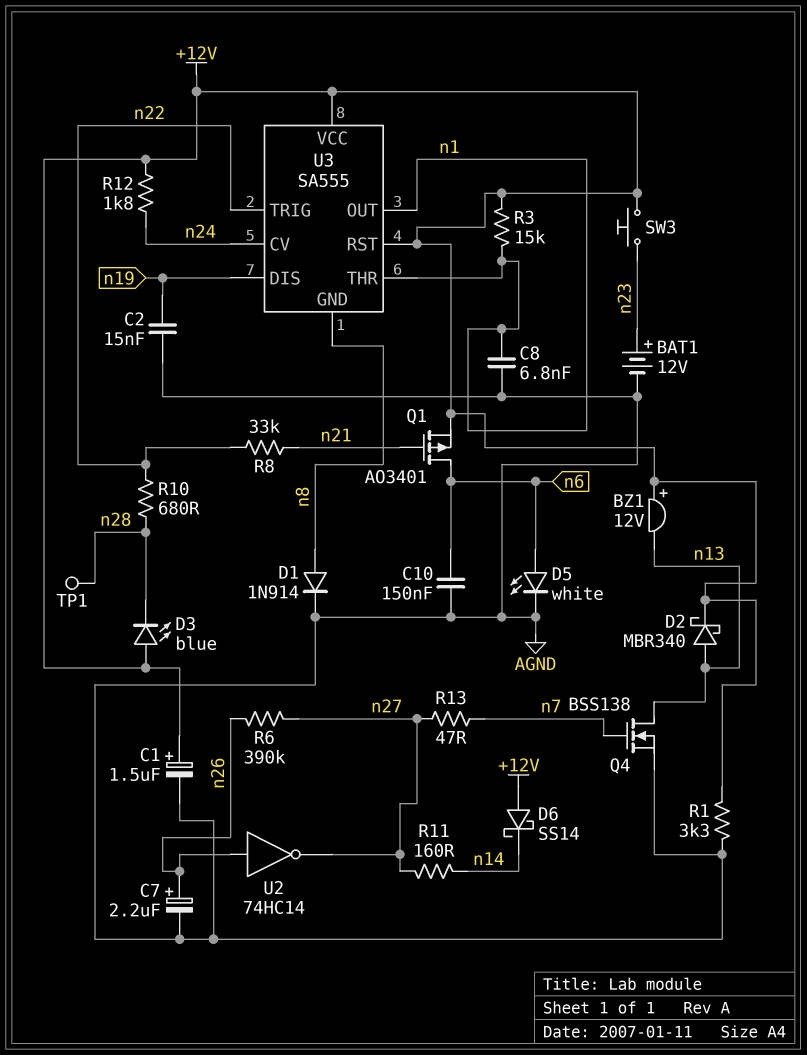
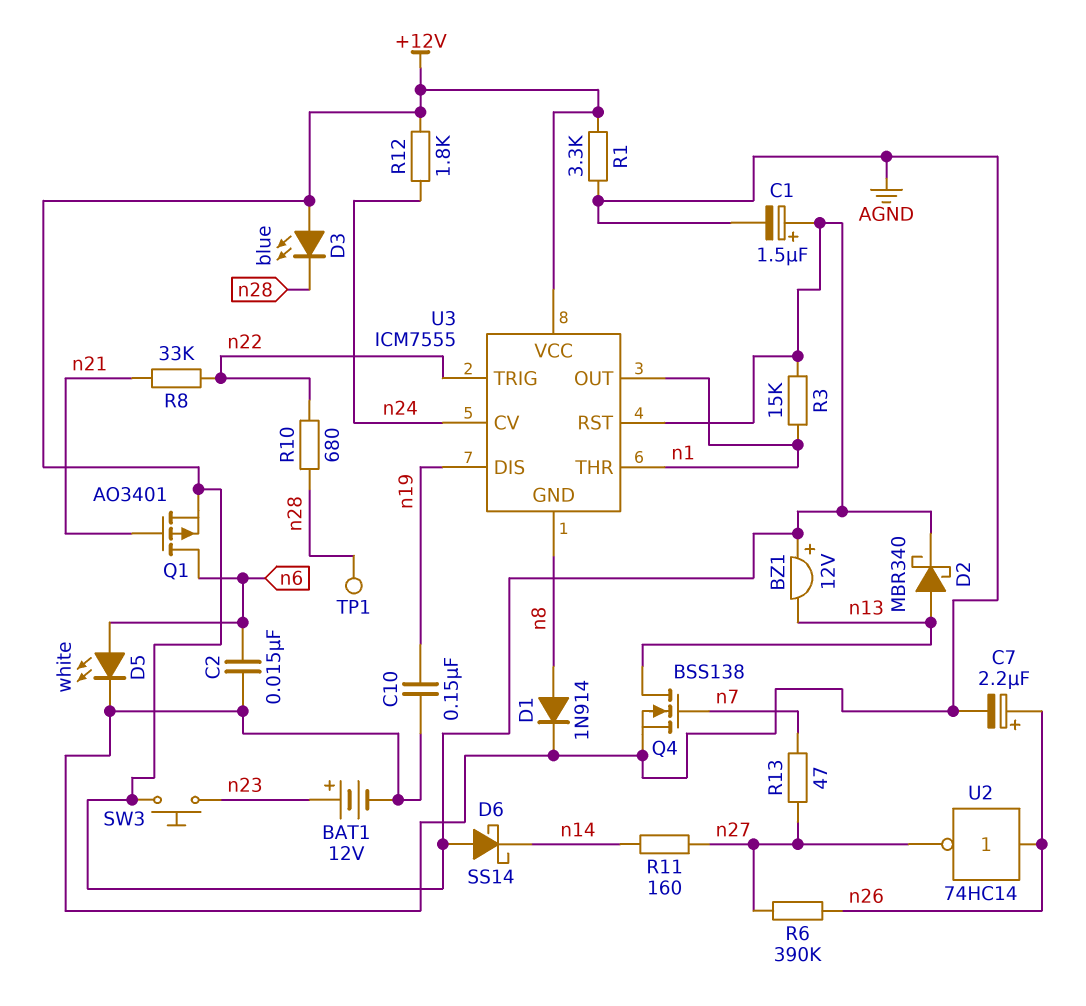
C2: 15nF (AGND, n19) -> 15nF (AGND, n6)
C8: 6.8nF (AGND, n1) -> none
C10: 150nF (AGND, n6) -> 150nF (AGND, n19)
U3: SA555 -> ICM7555

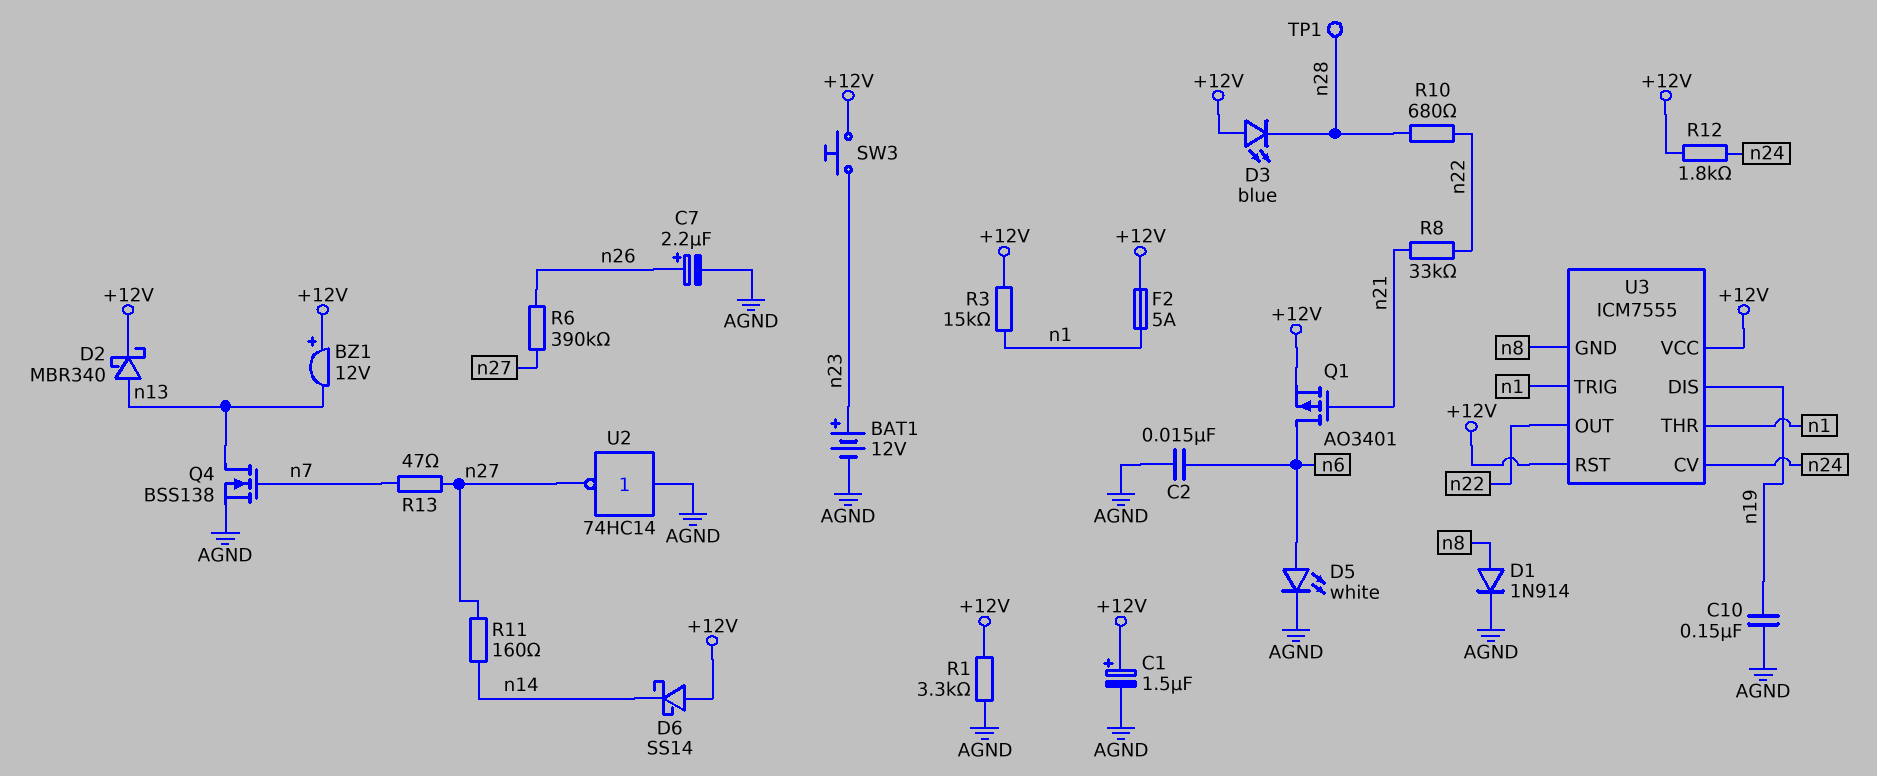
F2: none -> 5A (+12V, n1)
U2: NOT 74HC14 (in n26, out n27) -> NOT 74HC14 (in AGND, out n27)
U3 pin OUT: n1 -> n22
U3 pin TRIG: n22 -> n1

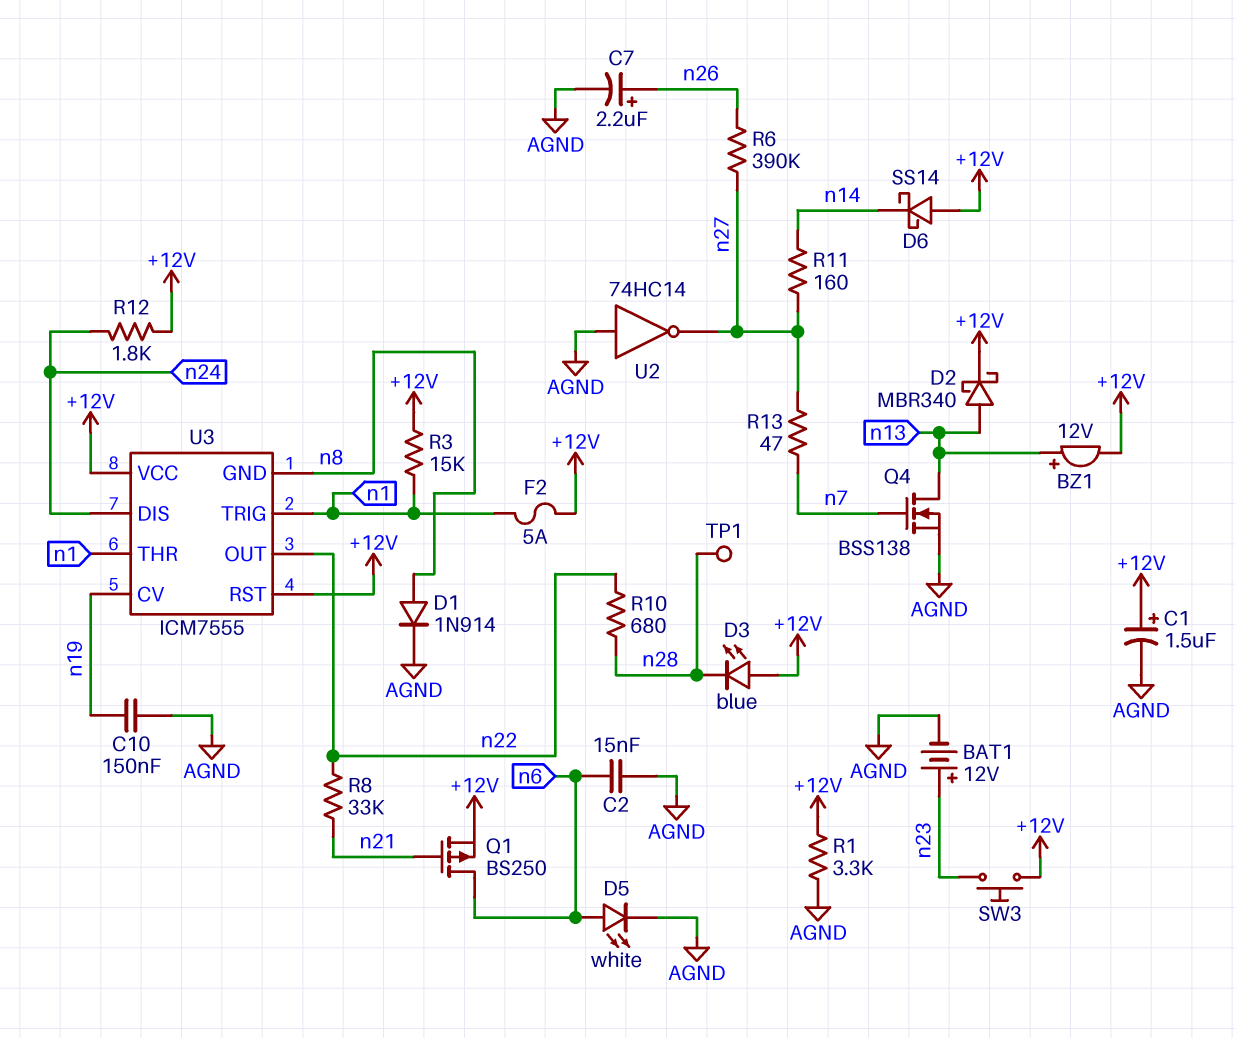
BZ1: buzzer 12V (plus +12V, minus n13) -> buzzer 12V (plus n13, minus +12V)
Q1: PMOS AO3401 (G n21, D n6, S +12V) -> PMOS BS250 (G n21, D n6, S +12V)
U3 pin CV: n24 -> n19
U3 pin DIS: n19 -> n24

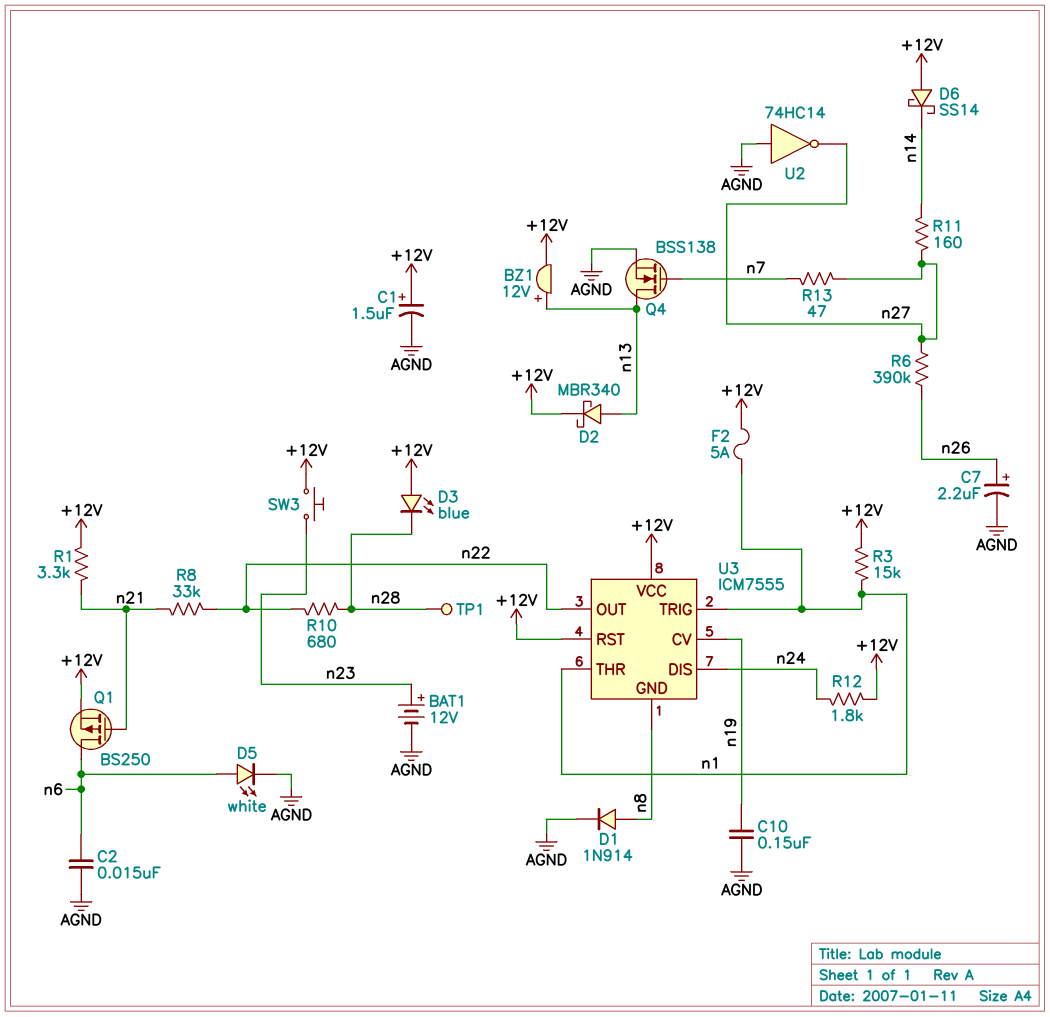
R1: 3.3k (+12V, AGND) -> 3.3k (+12V, n21)

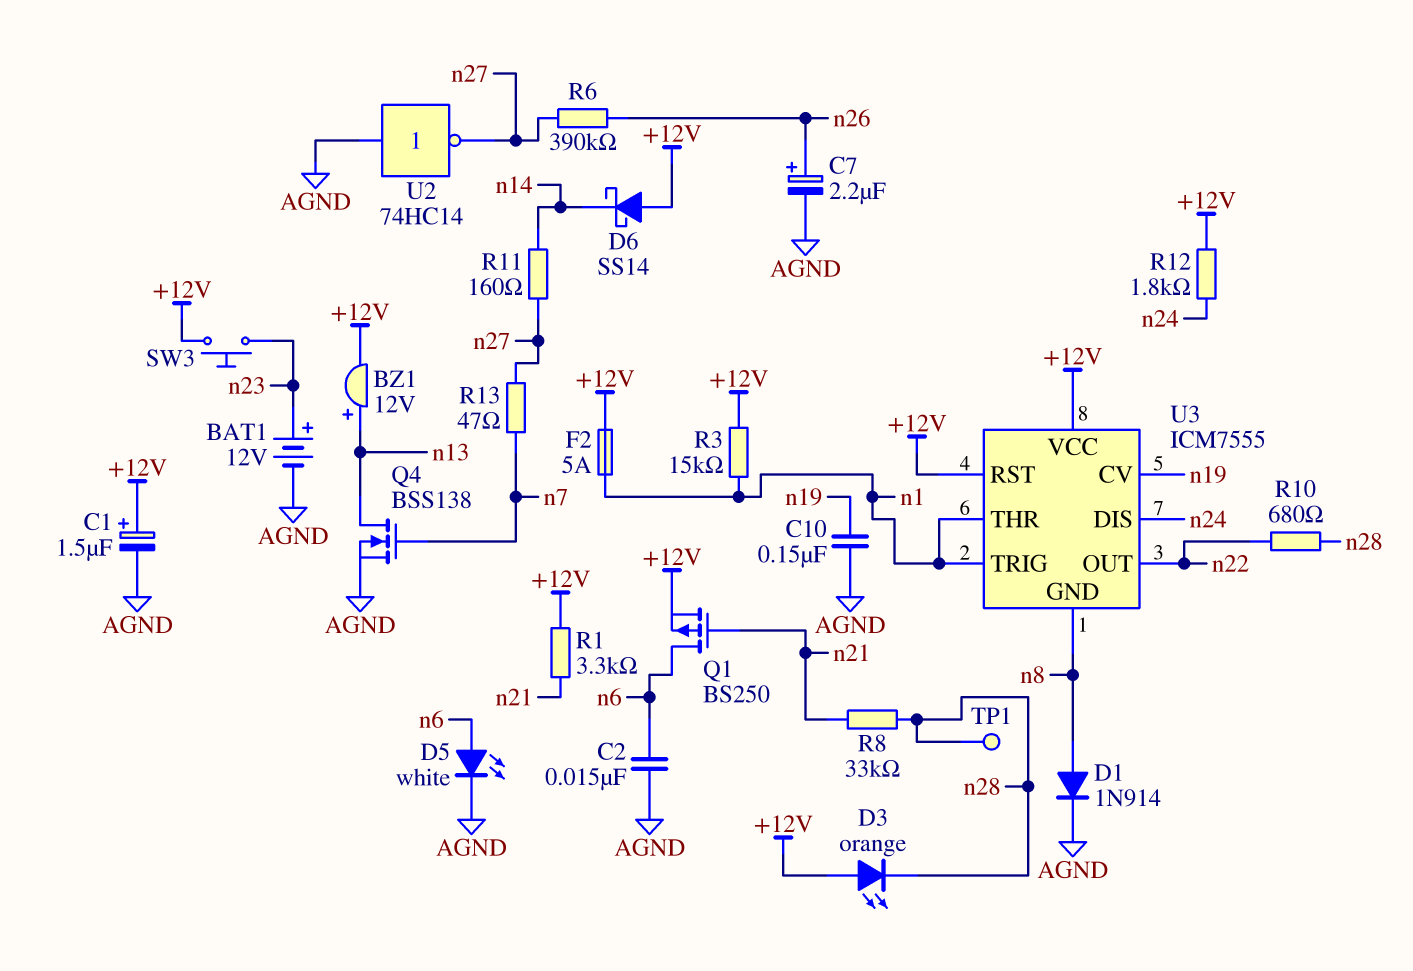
D2: schottky MBR340 (A n13, K +12V) -> none
D3: LED blue (A +12V, K n28) -> LED orange (A +12V, K n28)
R8: 33k (n21, n22) -> 33k (n21, n28)

